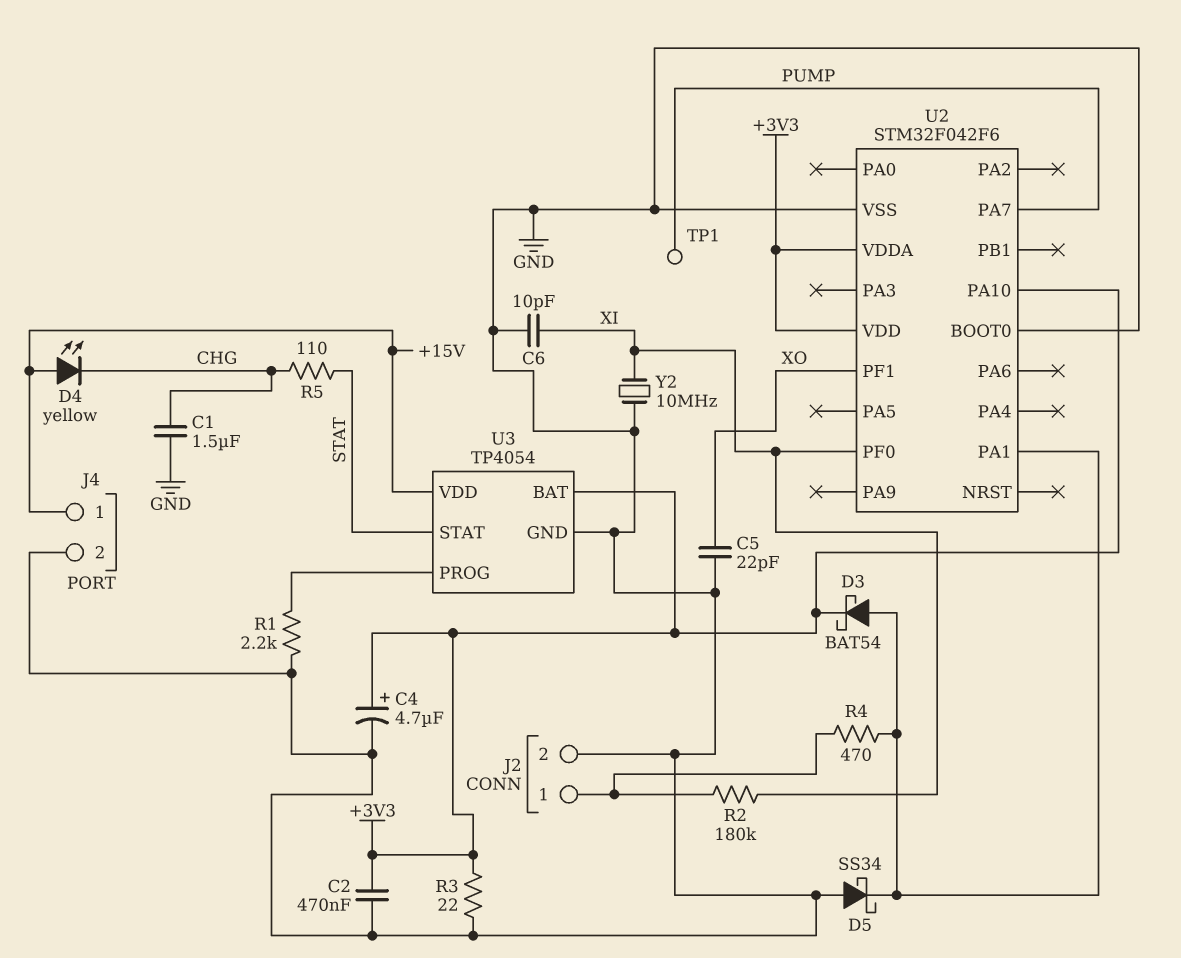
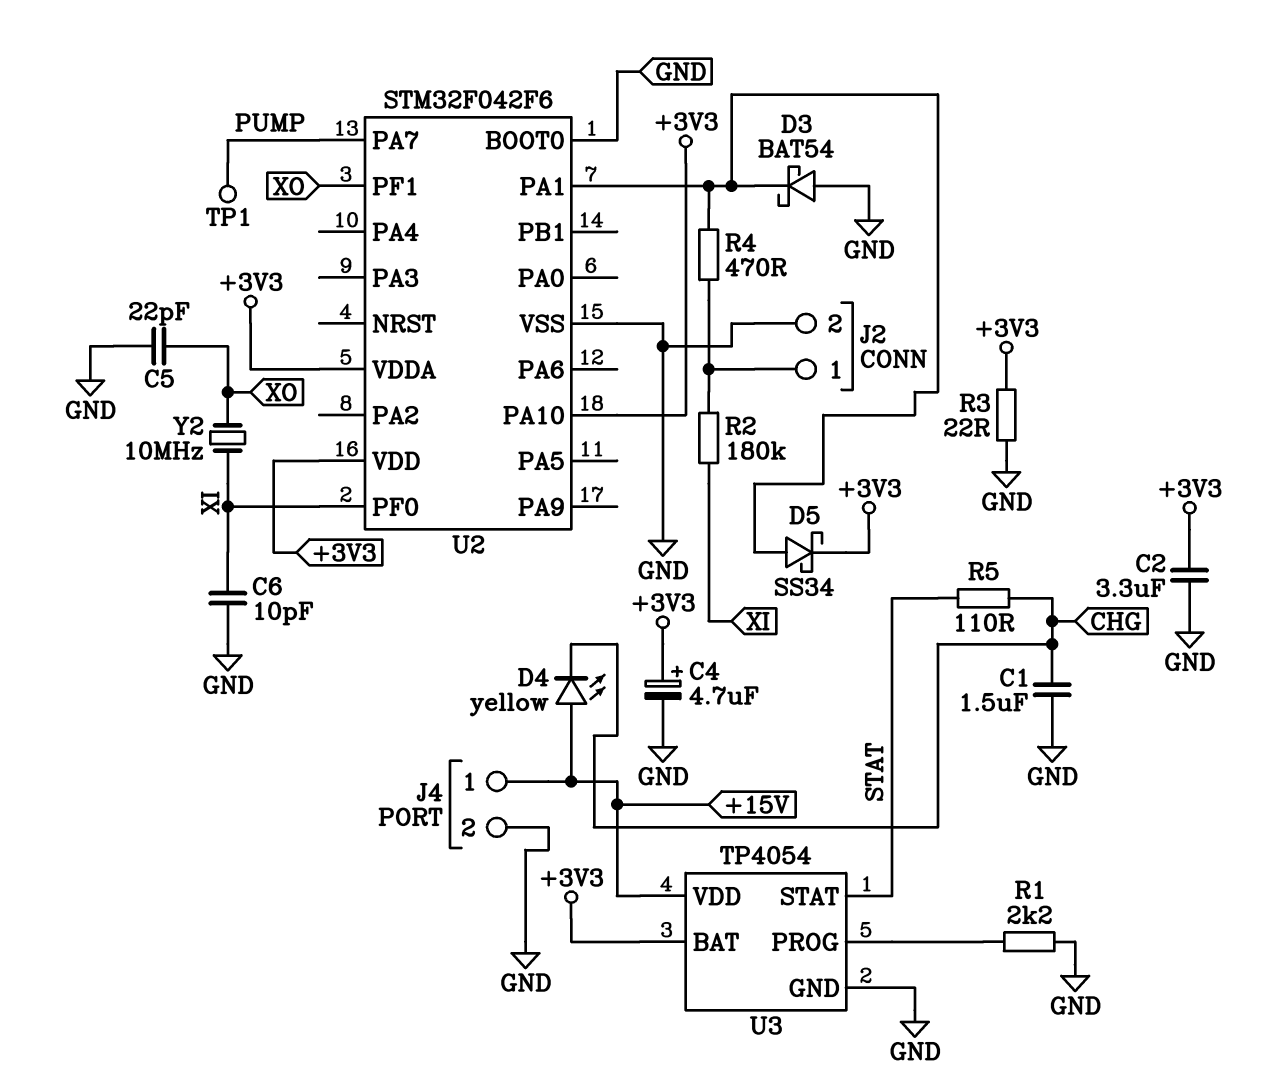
C2: 470nF (+3V3, GND) -> 3.3uF (+3V3, GND)
D3: schottky BAT54 (A U2/PA1, K +3V3) -> schottky BAT54 (A GND, K U2/PA1)
D5: schottky SS34 (A GND, K U2/PA1) -> schottky SS34 (A U2/PA1, K +3V3)
Y2: 10MHz (GND, XI) -> 10MHz (XI, XO)

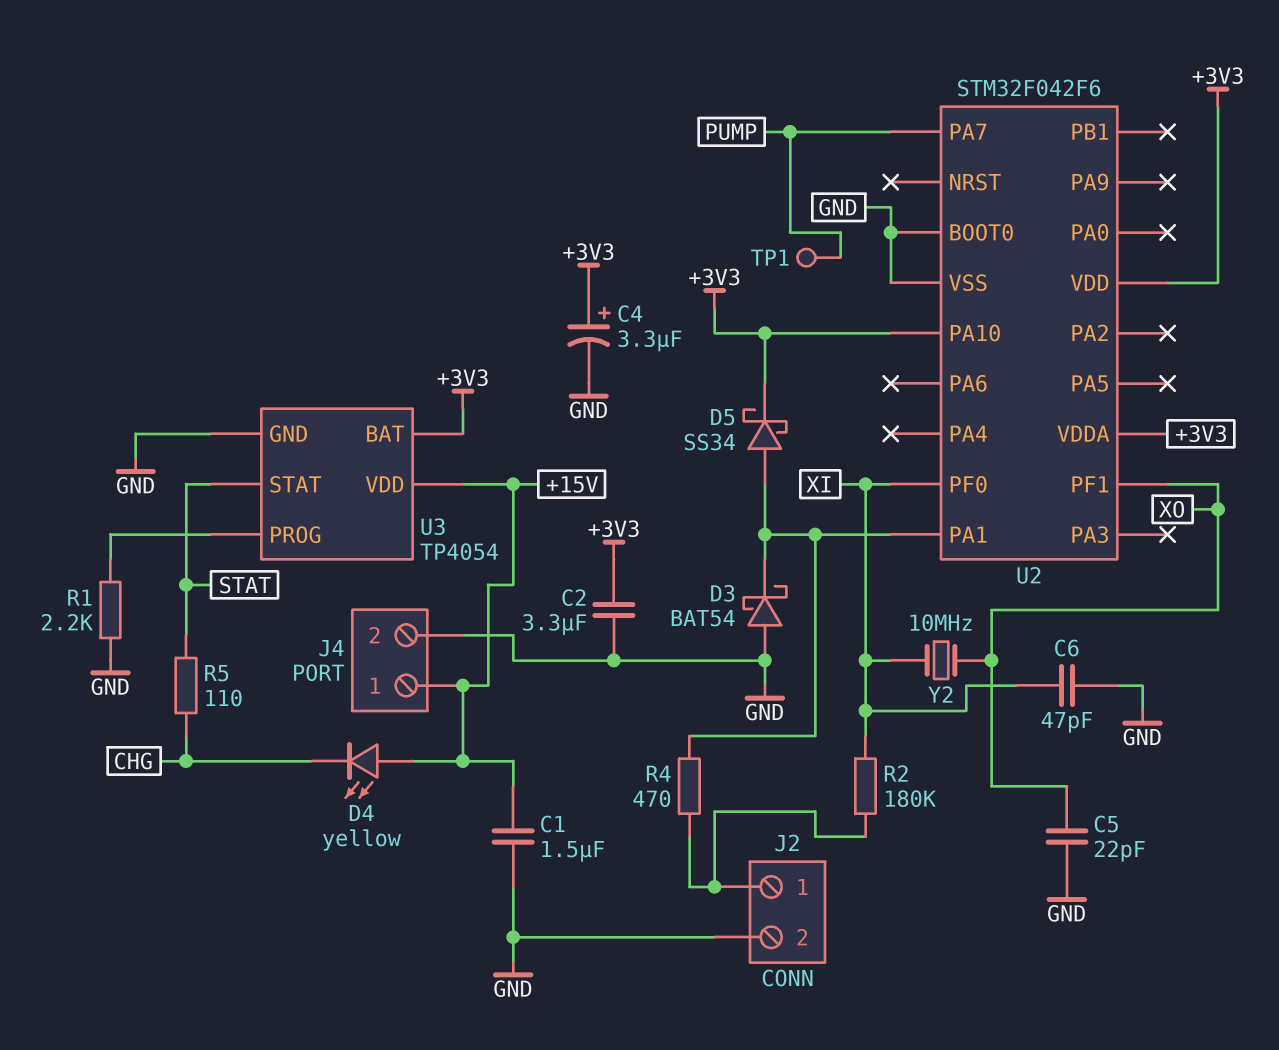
C1: 1.5uF (CHG, GND) -> 1.5uF (+15V, GND)
C4: 4.7uF (plus +3V3, minus GND) -> 3.3uF (plus +3V3, minus GND)
C6: 10pF (GND, XI) -> 47pF (GND, XI)
R3: 22 (+3V3, GND) -> none

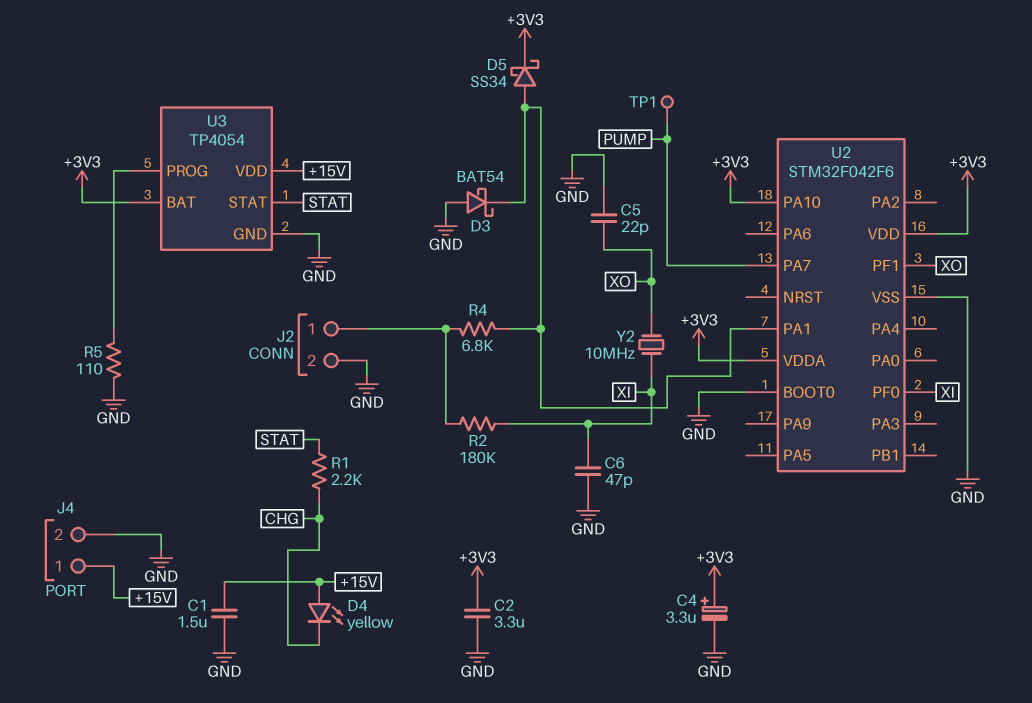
R1: 2.2k (GND, U3/PROG) -> 2.2k (CHG, STAT)
R4: 470 (J2/1, U2/PA1) -> 6.8k (J2/1, U2/PA1)
R5: 110 (CHG, STAT) -> 110 (GND, U3/PROG)

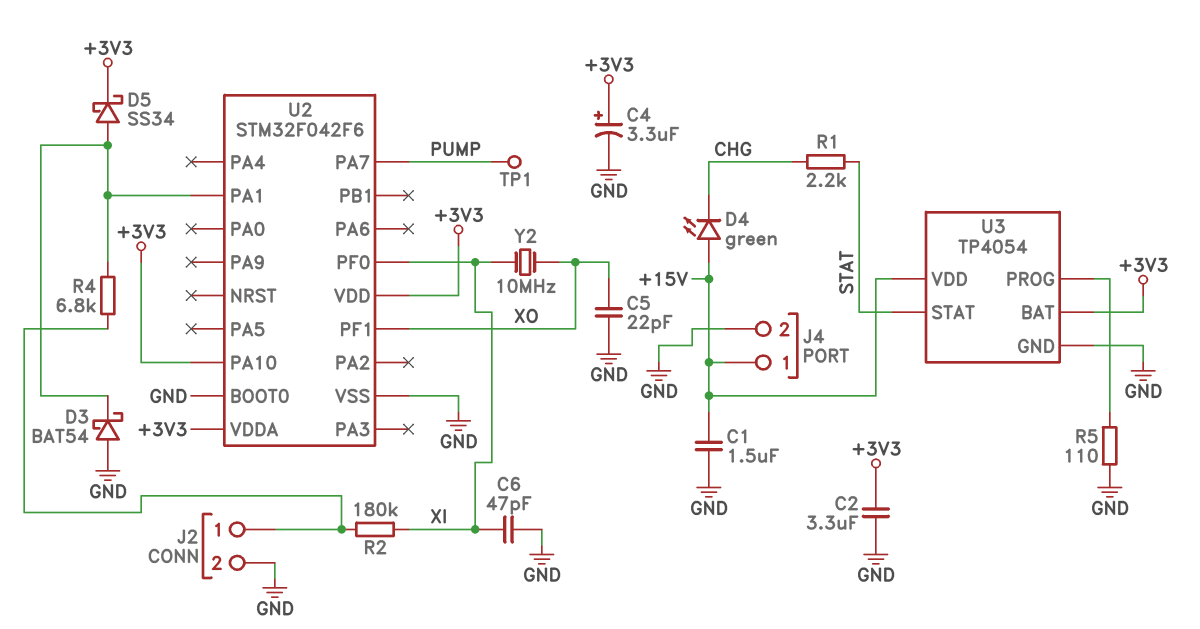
D4: LED yellow (A +15V, K CHG) -> LED green (A +15V, K CHG)

